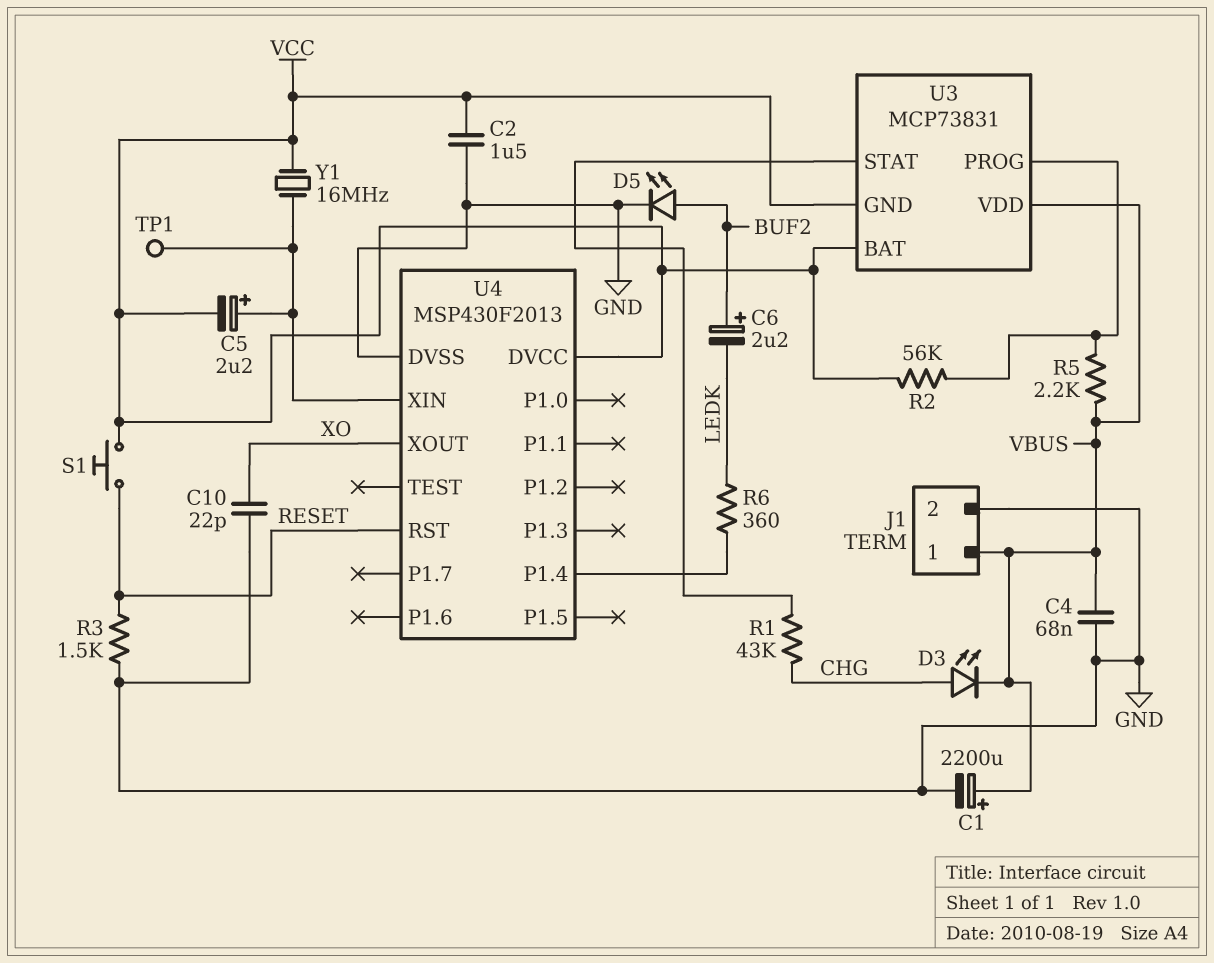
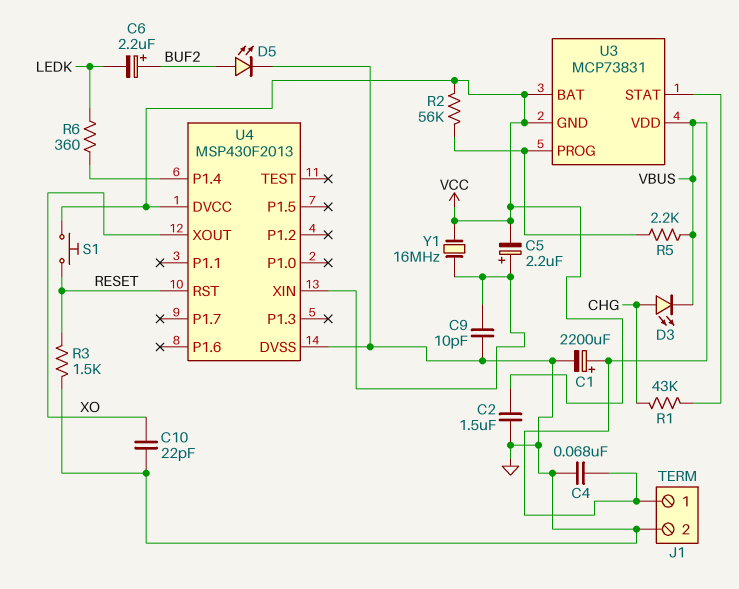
C9: none -> 10pF (GND, U4/XIN)
TP1: test point (U4/XIN) -> none

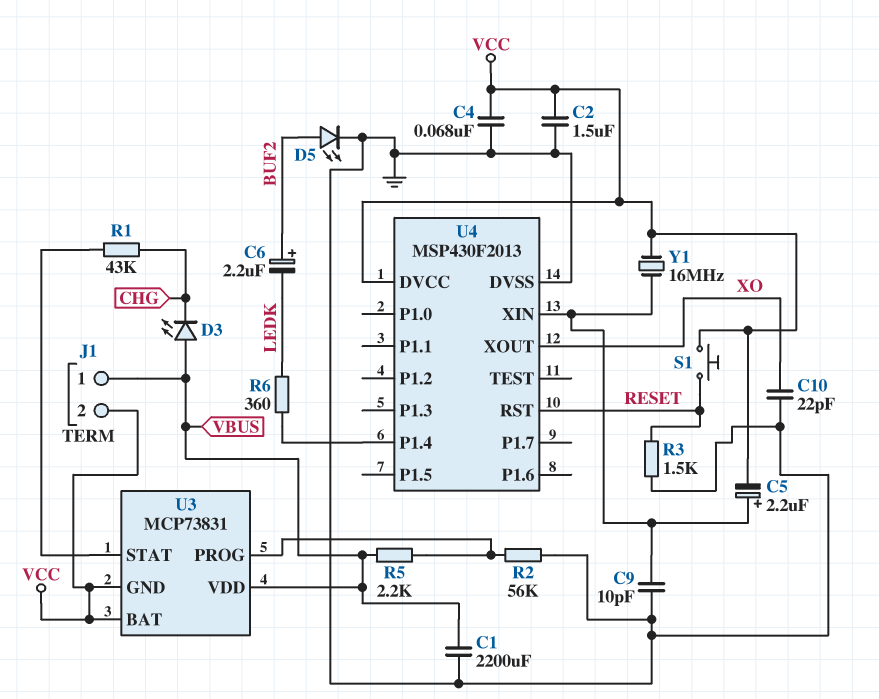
C1: 2200uF (plus VBUS, minus GND) -> 2200uF (GND, VBUS)
C4: 68nF (GND, VBUS) -> 68nF (GND, VCC)
D3: LED (A CHG, K VBUS) -> LED (A VBUS, K CHG)
J1 pin 2: GND -> VCC
R2: 56k (U3/PROG, VCC) -> 56k (GND, U3/PROG)

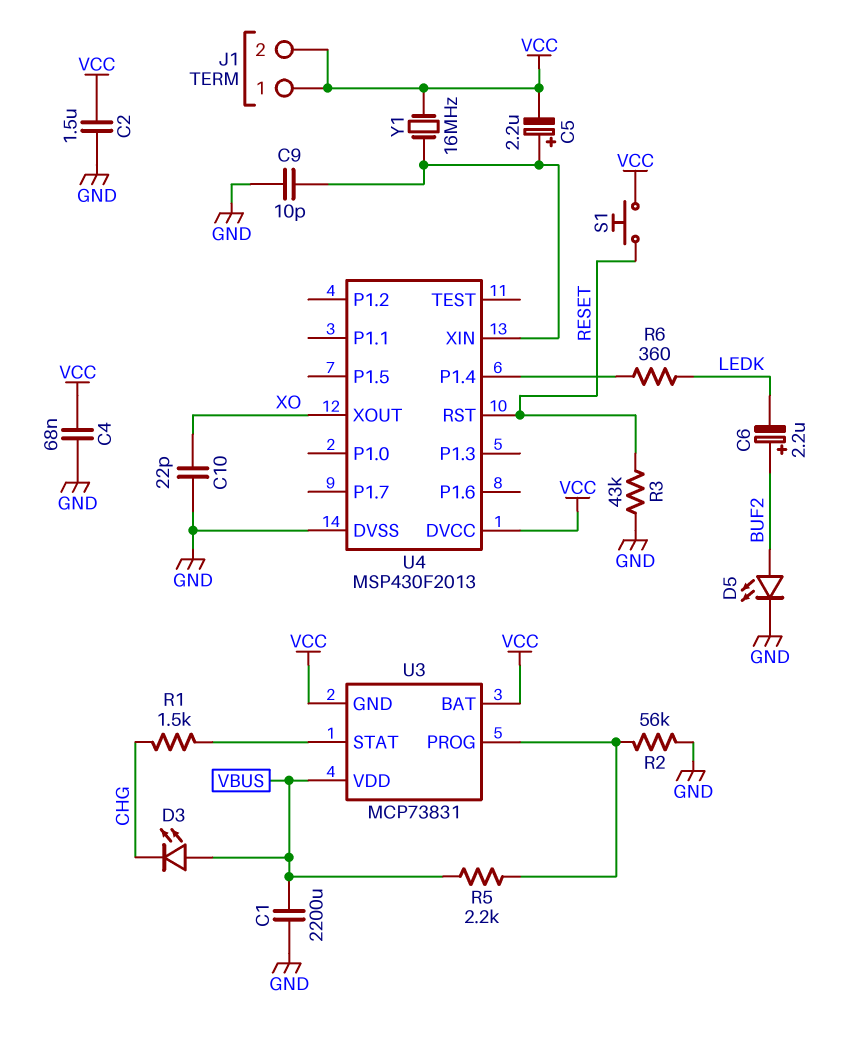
J1 pin 1: VBUS -> VCC
R1: 43k (CHG, U3/STAT) -> 1.5k (CHG, U3/STAT)
R3: 1.5k (GND, RESET) -> 43k (GND, RESET)

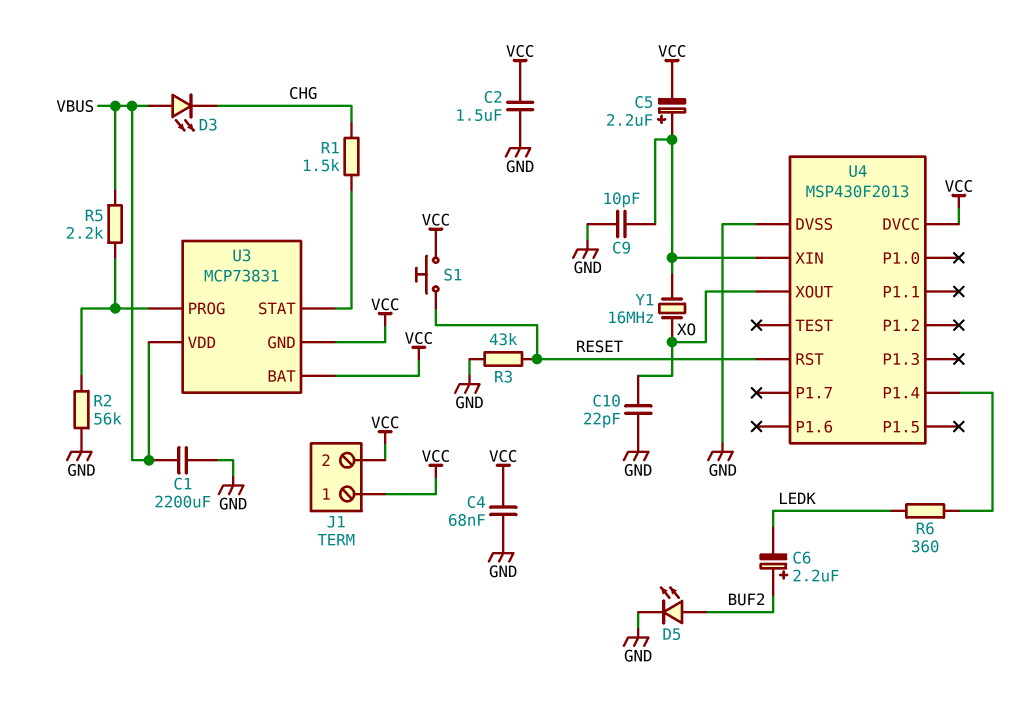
Y1: 16MHz (U4/XIN, VCC) -> 16MHz (U4/XIN, XO)

